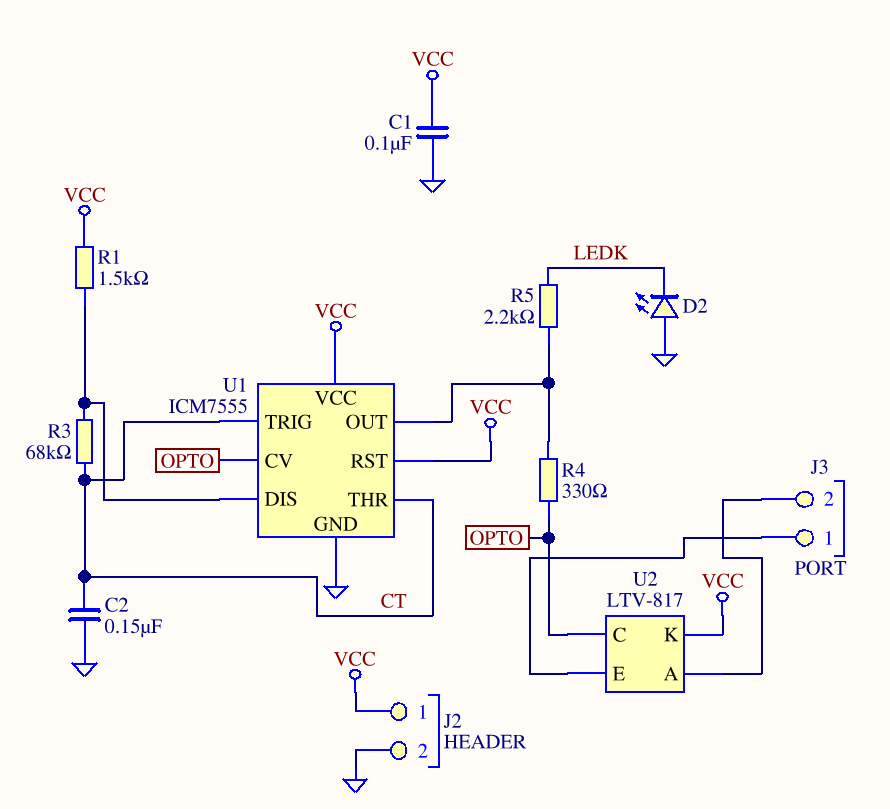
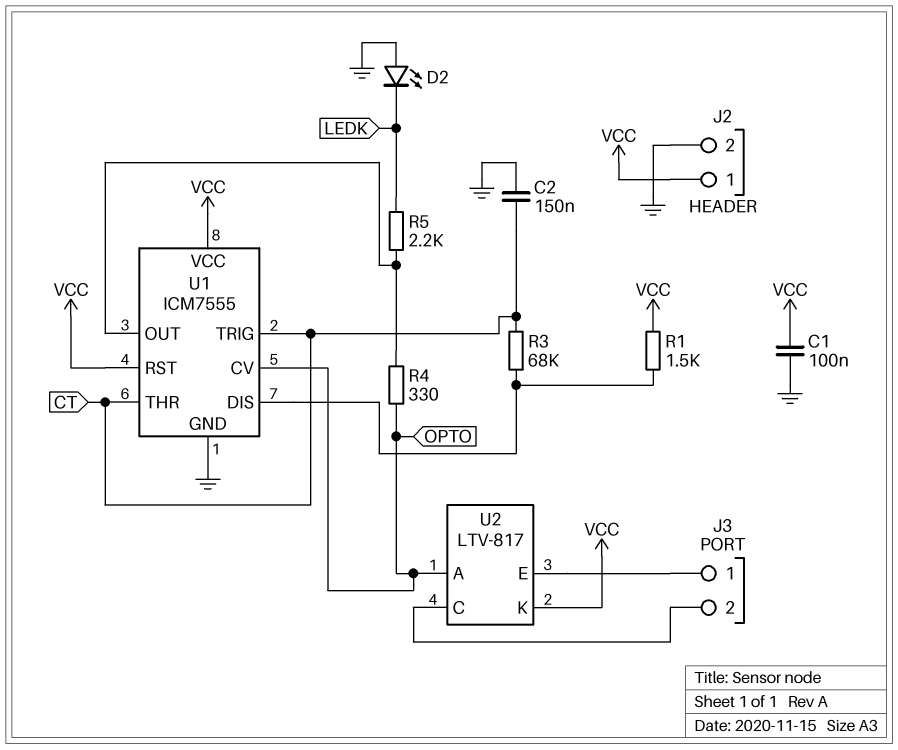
U2 pin A: J3/2 -> OPTO
U2 pin C: OPTO -> J3/2

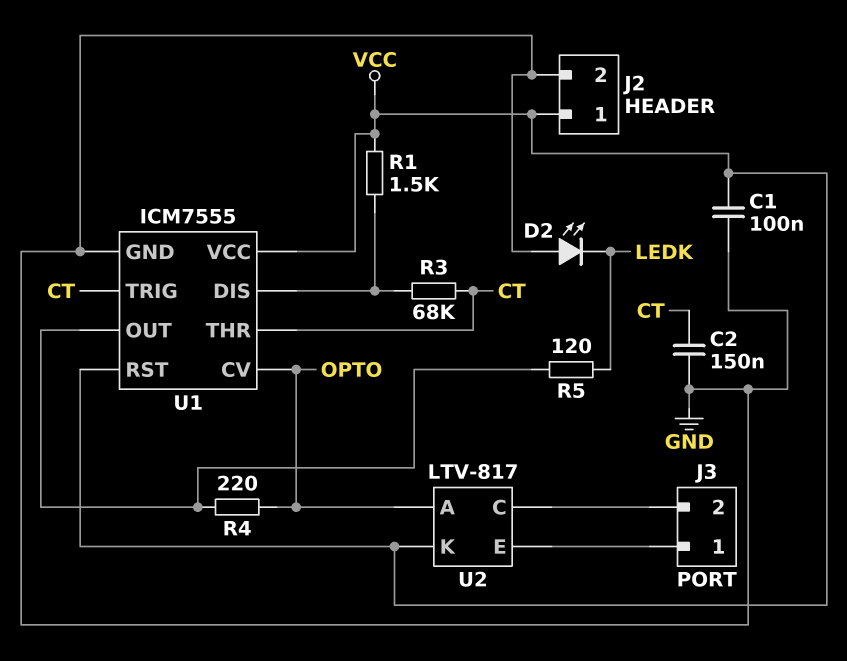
R4: 330 (OPTO, U1/OUT) -> 220 (OPTO, U1/OUT)
R5: 2.2k (LEDK, U1/OUT) -> 120 (LEDK, U1/OUT)

